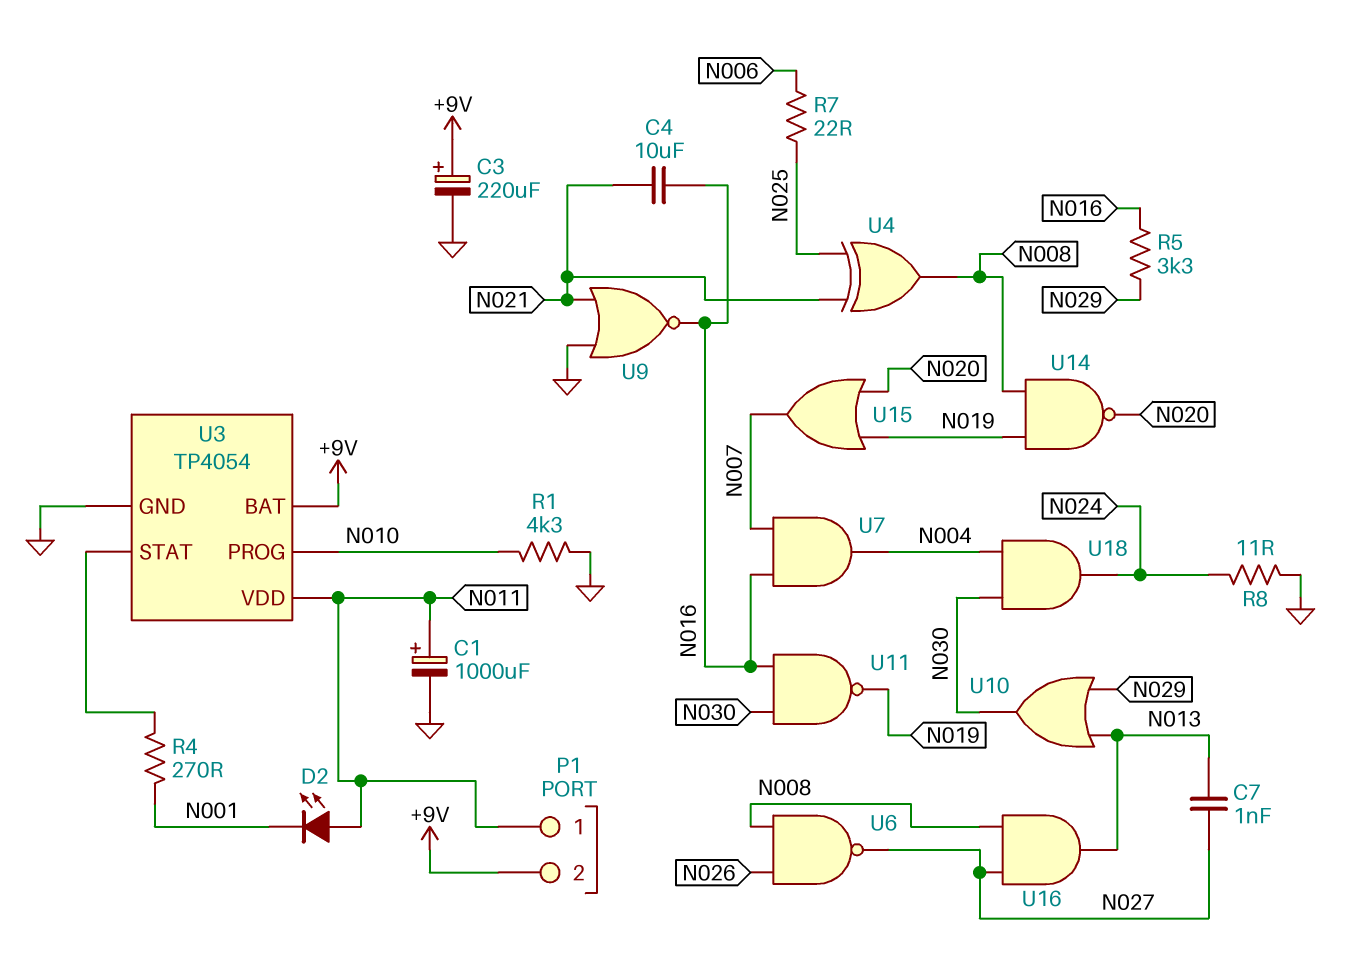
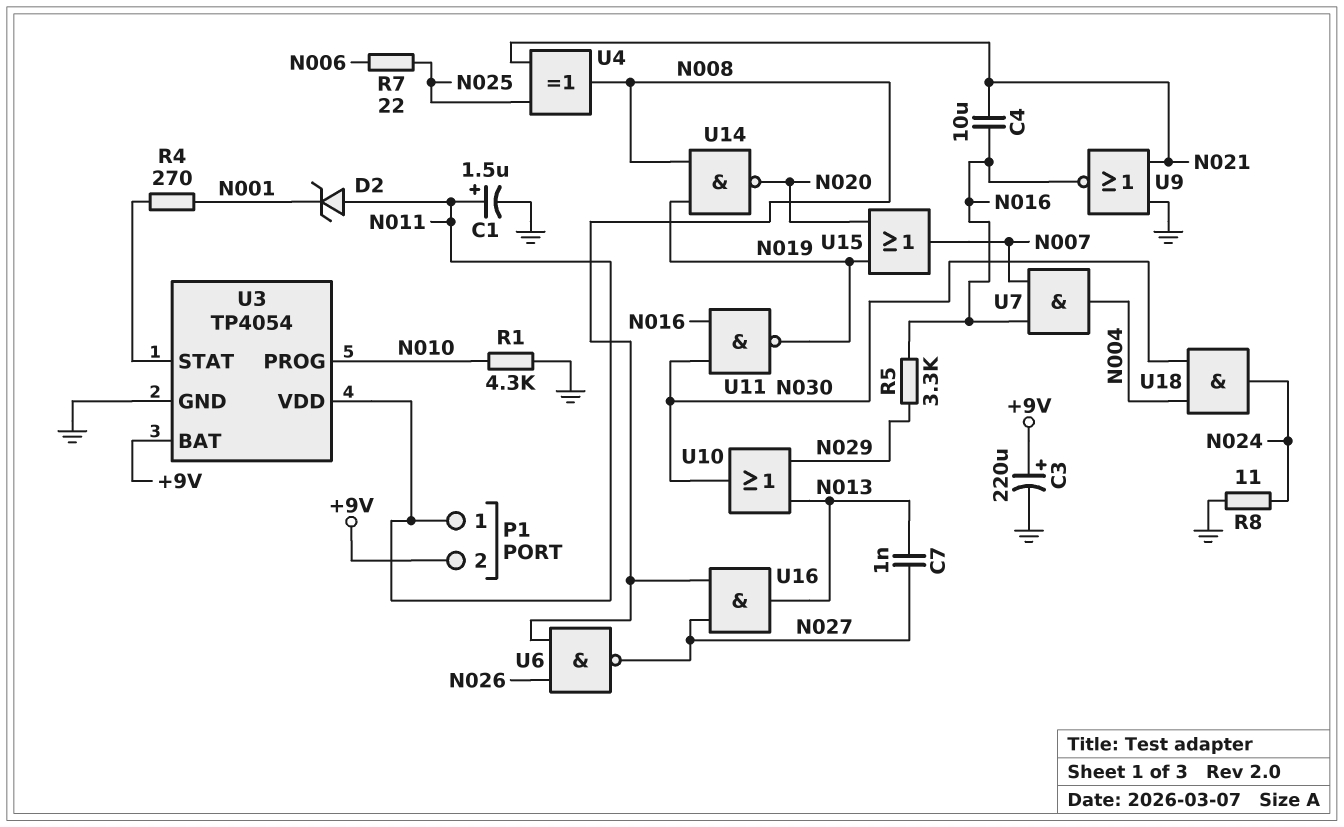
C1: 1000uF (plus N011, minus GND) -> 1.5uF (plus N011, minus GND)
D2: LED (A N011, K N001) -> zener (A N011, K N001)

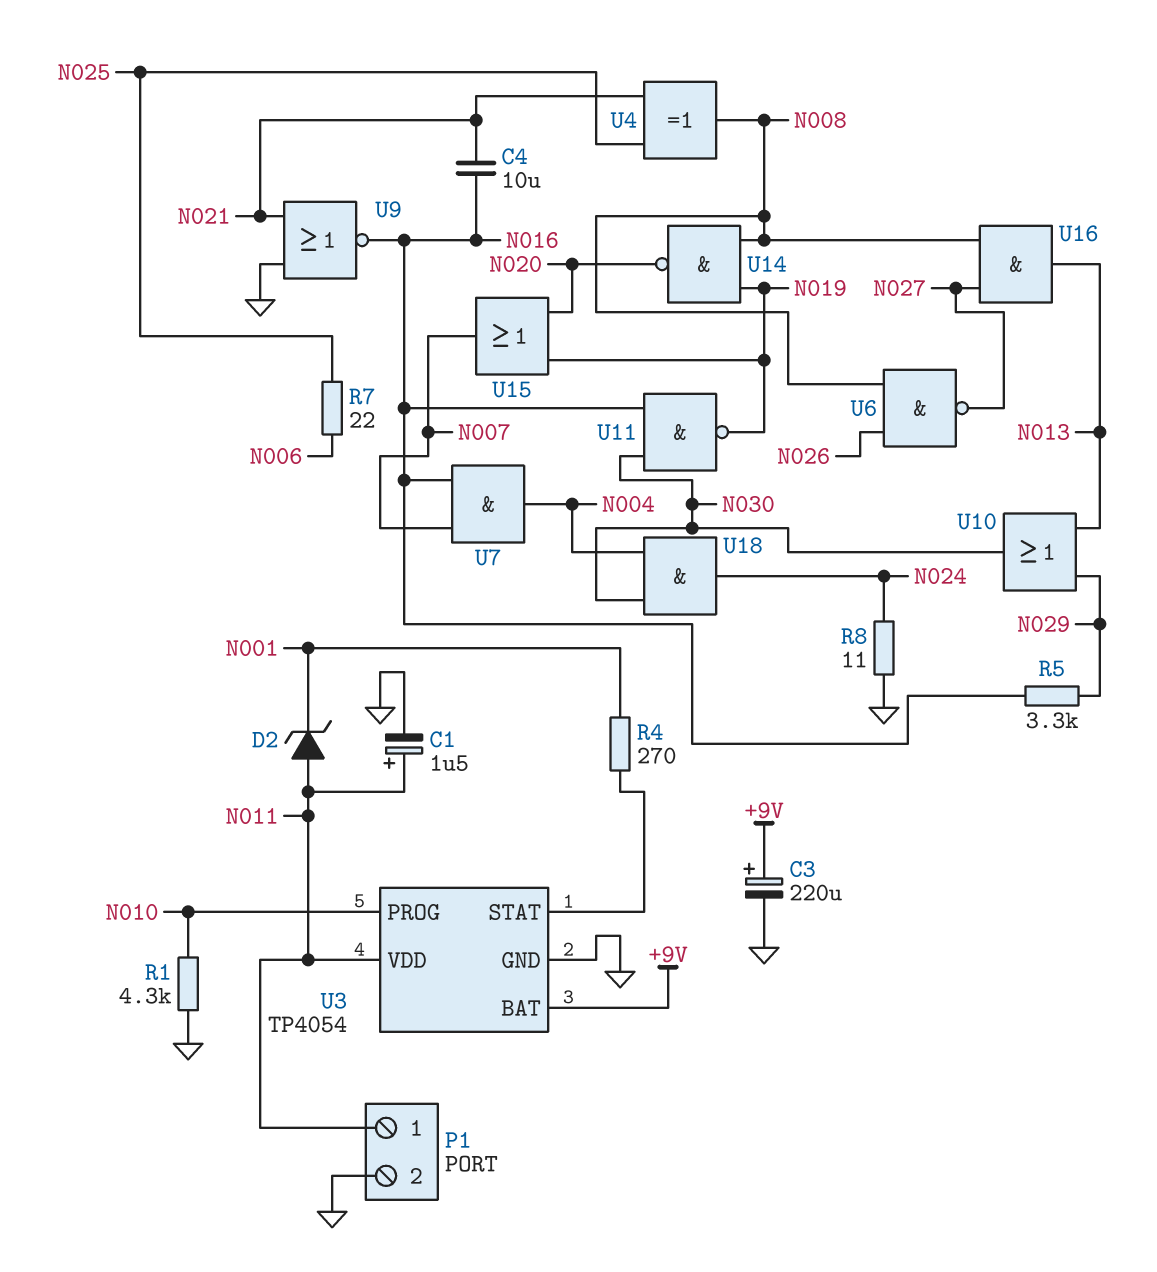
C7: 1nF (N013, N027) -> none
P1 pin 2: +9V -> GND

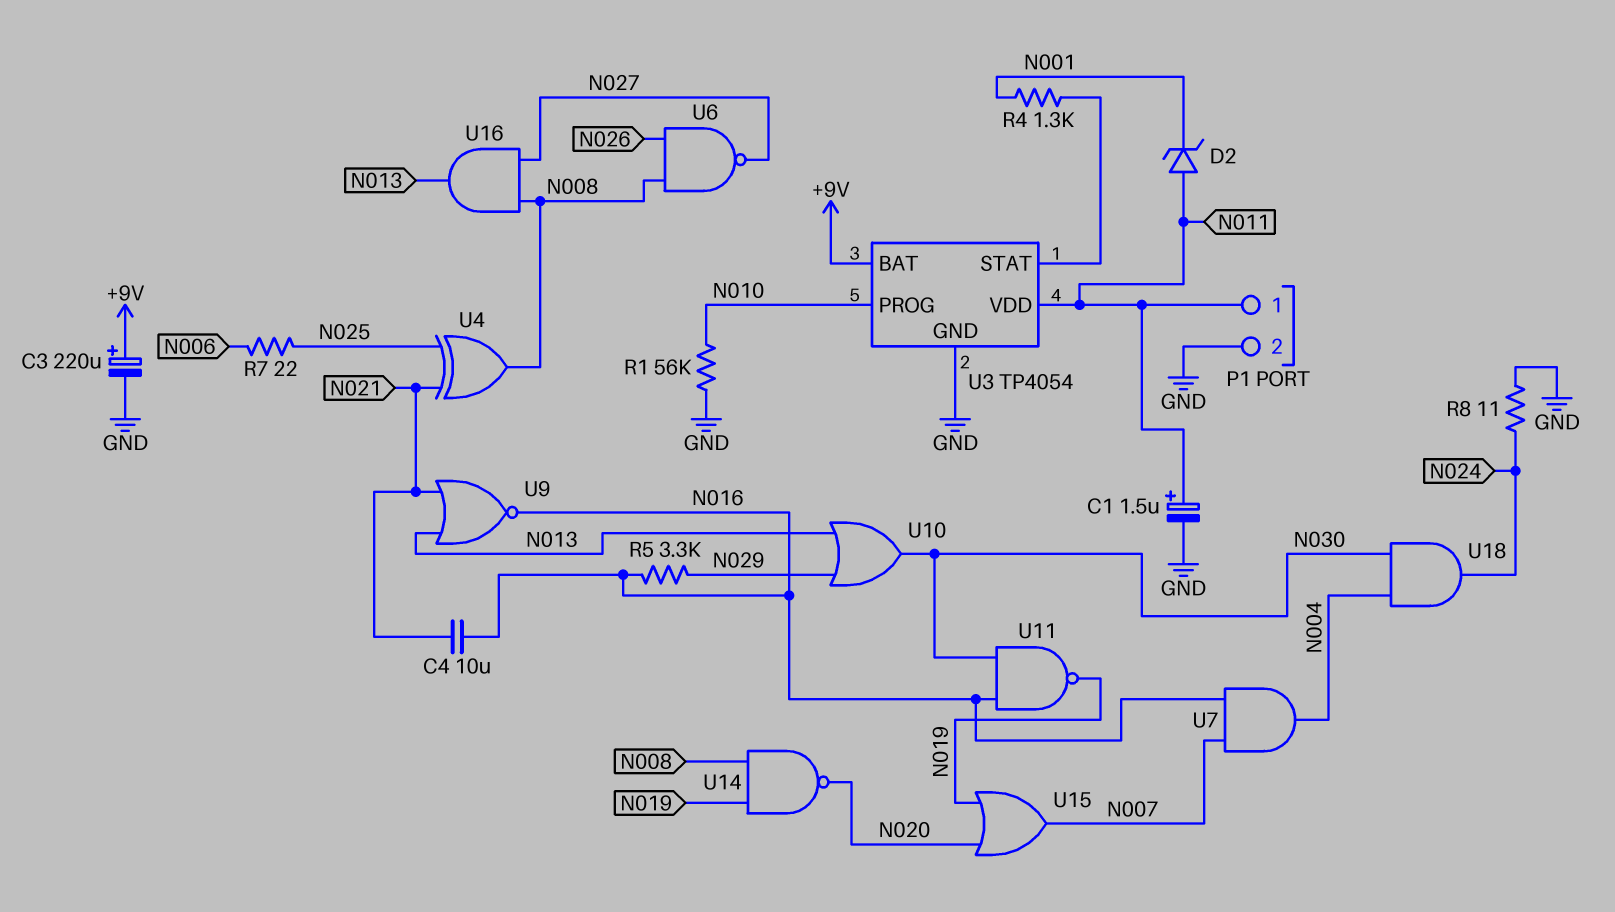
R1: 4.3k (GND, N010) -> 56k (GND, N010)
R4: 270 (N001, U3/STAT) -> 1.3k (N001, U3/STAT)
U9: NOR (in GND, in N021, out N016) -> NOR (in N013, in N021, out N016)

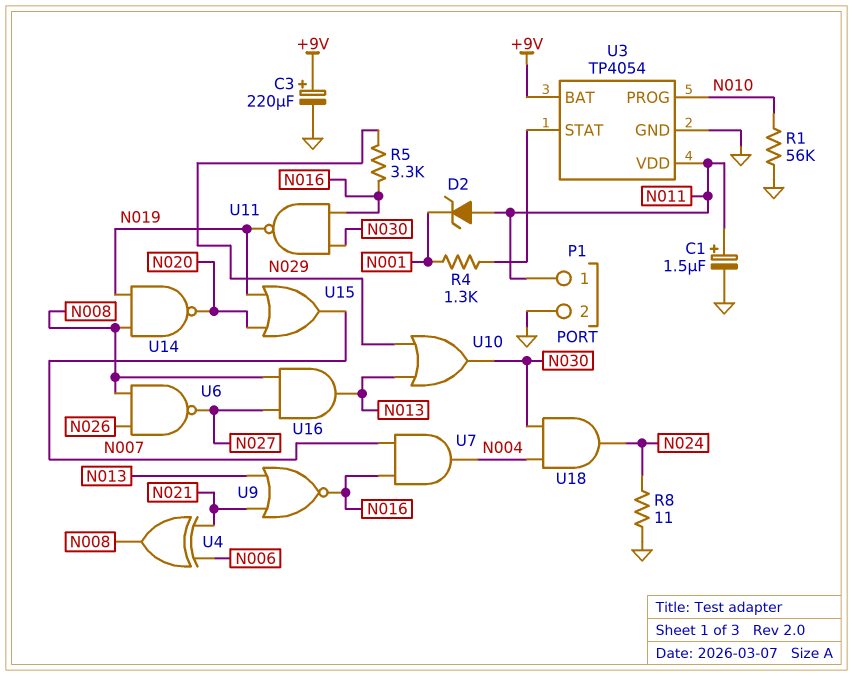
C4: 10uF (N016, N021) -> none
R7: 22 (N006, N025) -> none
U4: XOR (in N021, in N025, out N008) -> XOR (in N006, in N021, out N008)

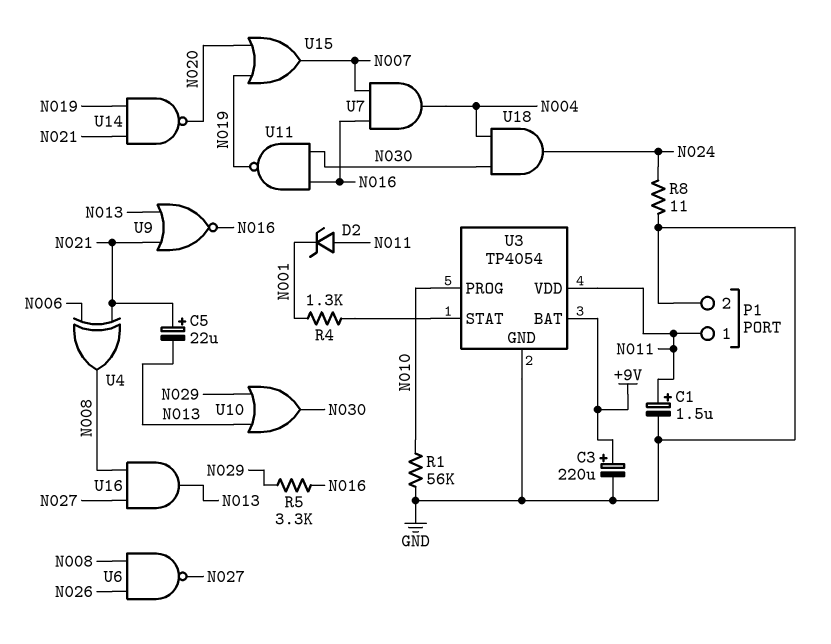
C5: none -> 22uF (plus N021, minus N013)
U14: NAND (in N008, in N019, out N020) -> NAND (in N019, in N021, out N020)

